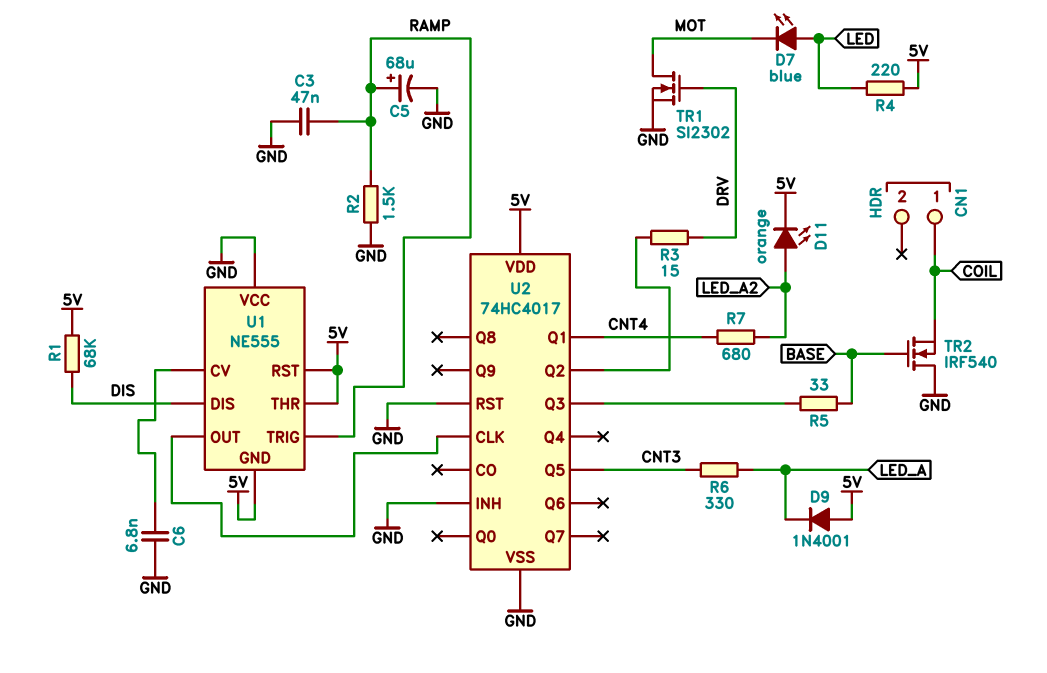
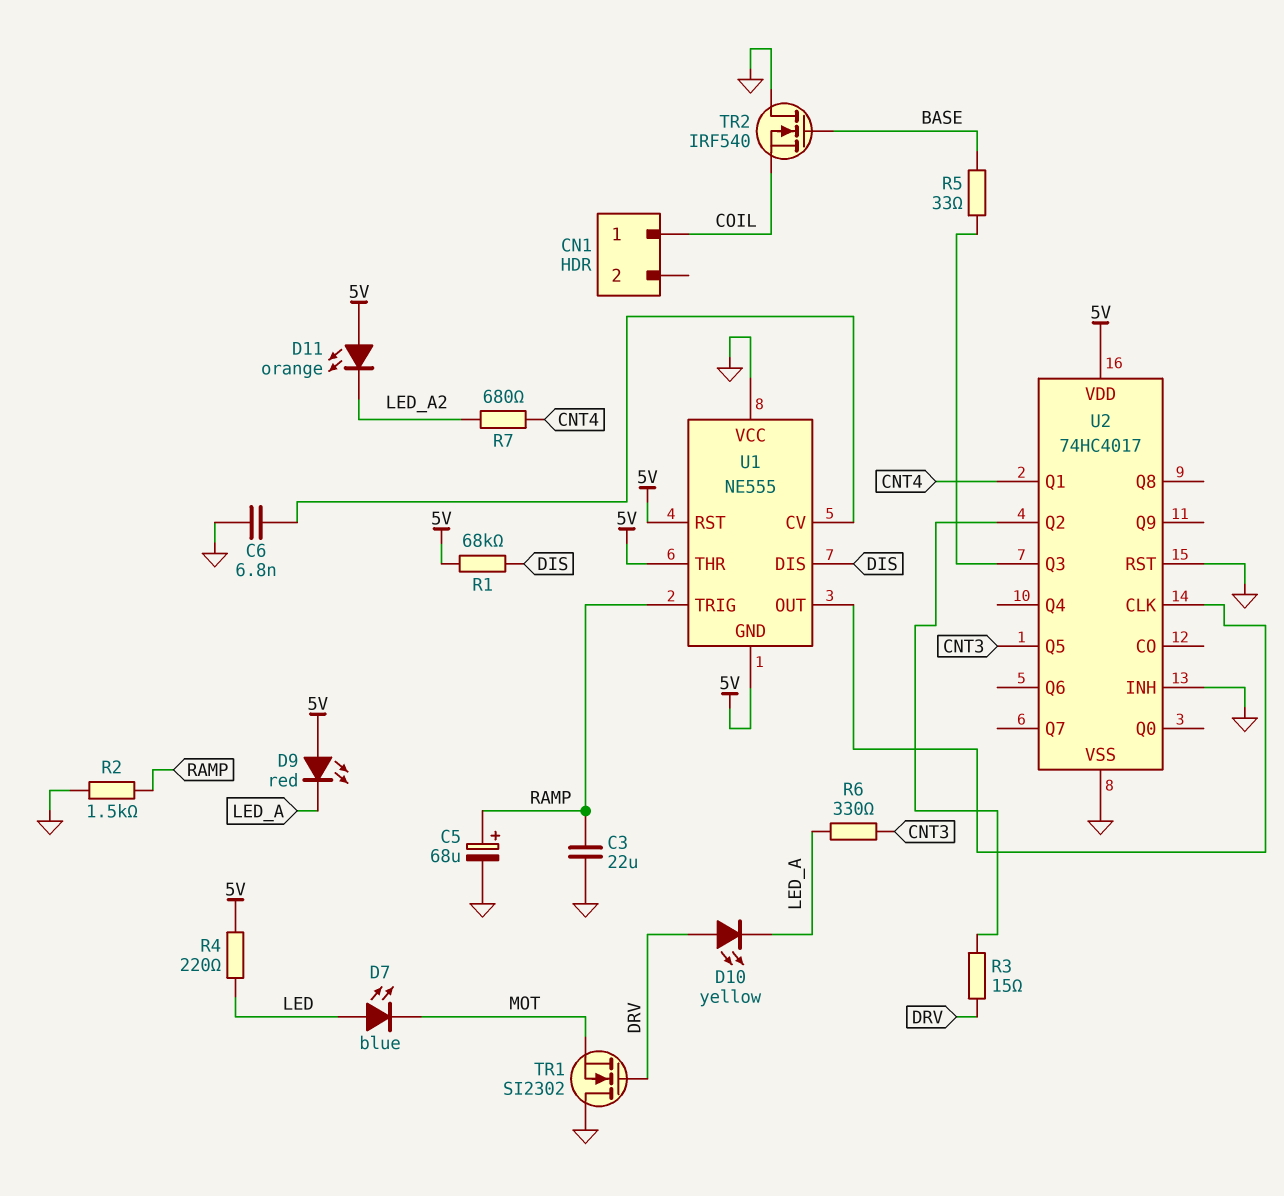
C3: 47nF (GND, RAMP) -> 22uF (GND, RAMP)
D9: diode 1N4001 (A 5V, K LED_A) -> LED red (A 5V, K LED_A)
D10: none -> LED yellow (A DRV, K LED_A)
D11: LED orange (A LED_A2, K 5V) -> LED orange (A 5V, K LED_A2)
TR1: NMOS SI2302 (G DRV, D MOT, S GND) -> NMOS SI2302 (G DRV, D GND, S MOT)

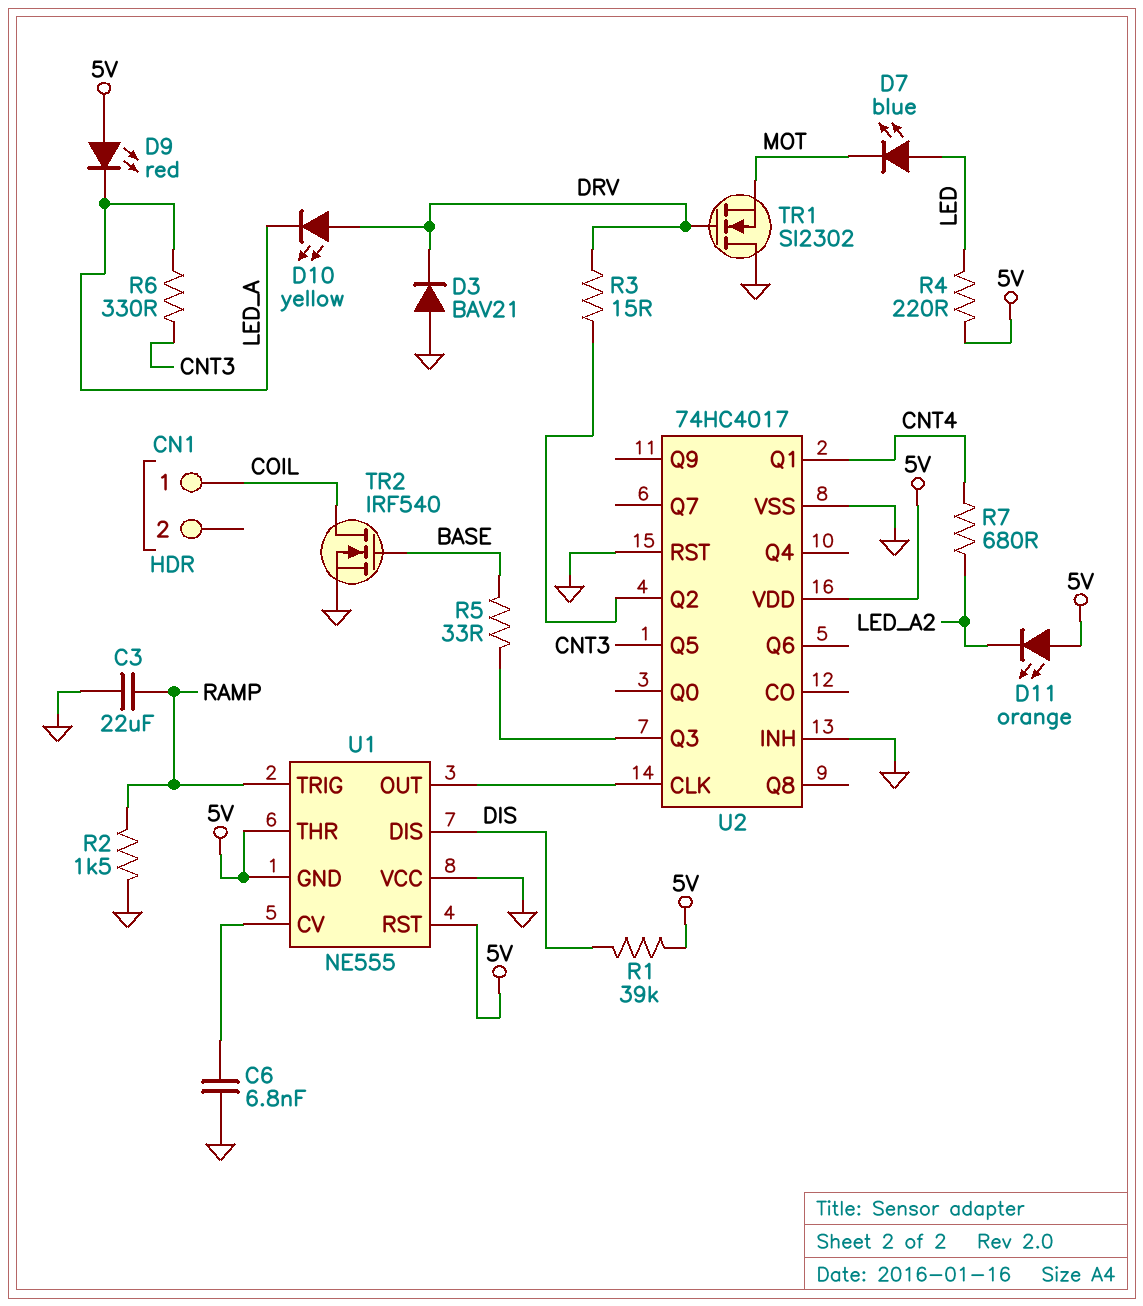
C5: 68uF (plus RAMP, minus GND) -> none
D3: none -> diode BAV21 (A GND, K DRV)
R1: 68k (5V, DIS) -> 39k (5V, DIS)
TR2: NMOS IRF540 (G BASE, D GND, S COIL) -> NMOS IRF540 (G BASE, D COIL, S GND)

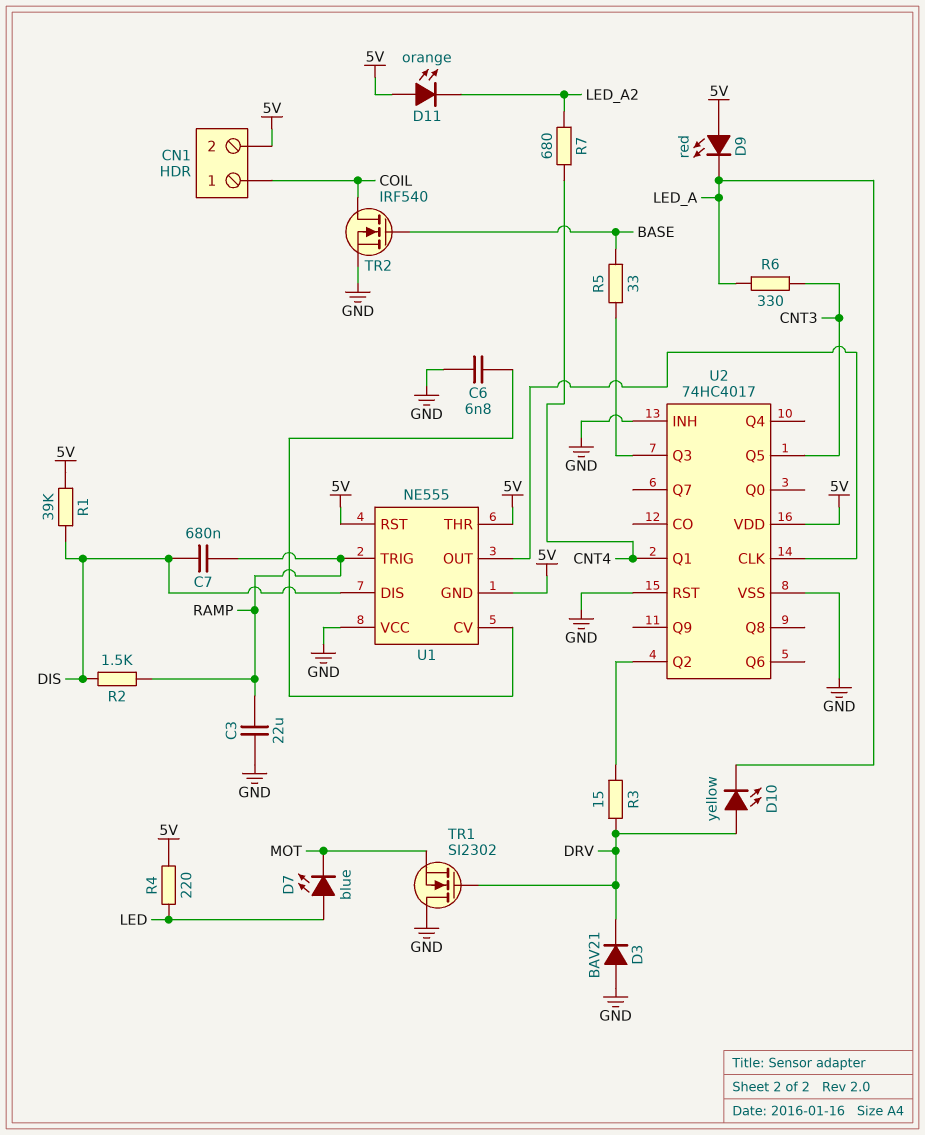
C7: none -> 680nF (DIS, RAMP)
CN1 pin 2: none -> 5V
R2: 1.5k (GND, RAMP) -> 1.5k (DIS, RAMP)

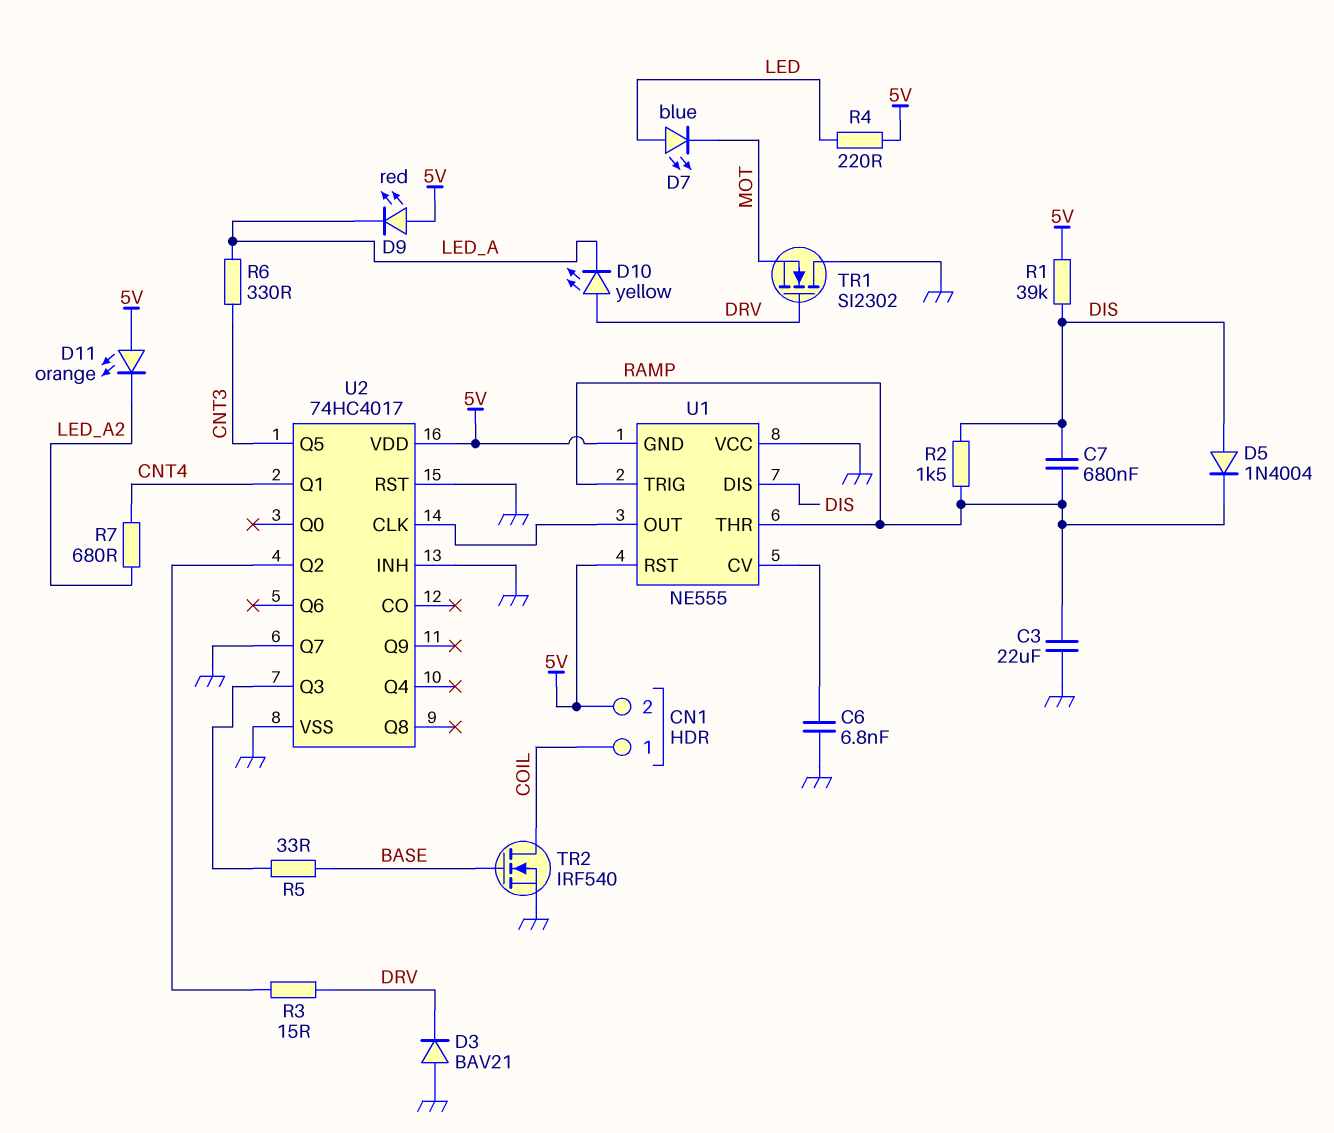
D5: none -> diode 1N4004 (A DIS, K RAMP)
U1 pin THR: 5V -> RAMP
U2 pin Q7: none -> GND

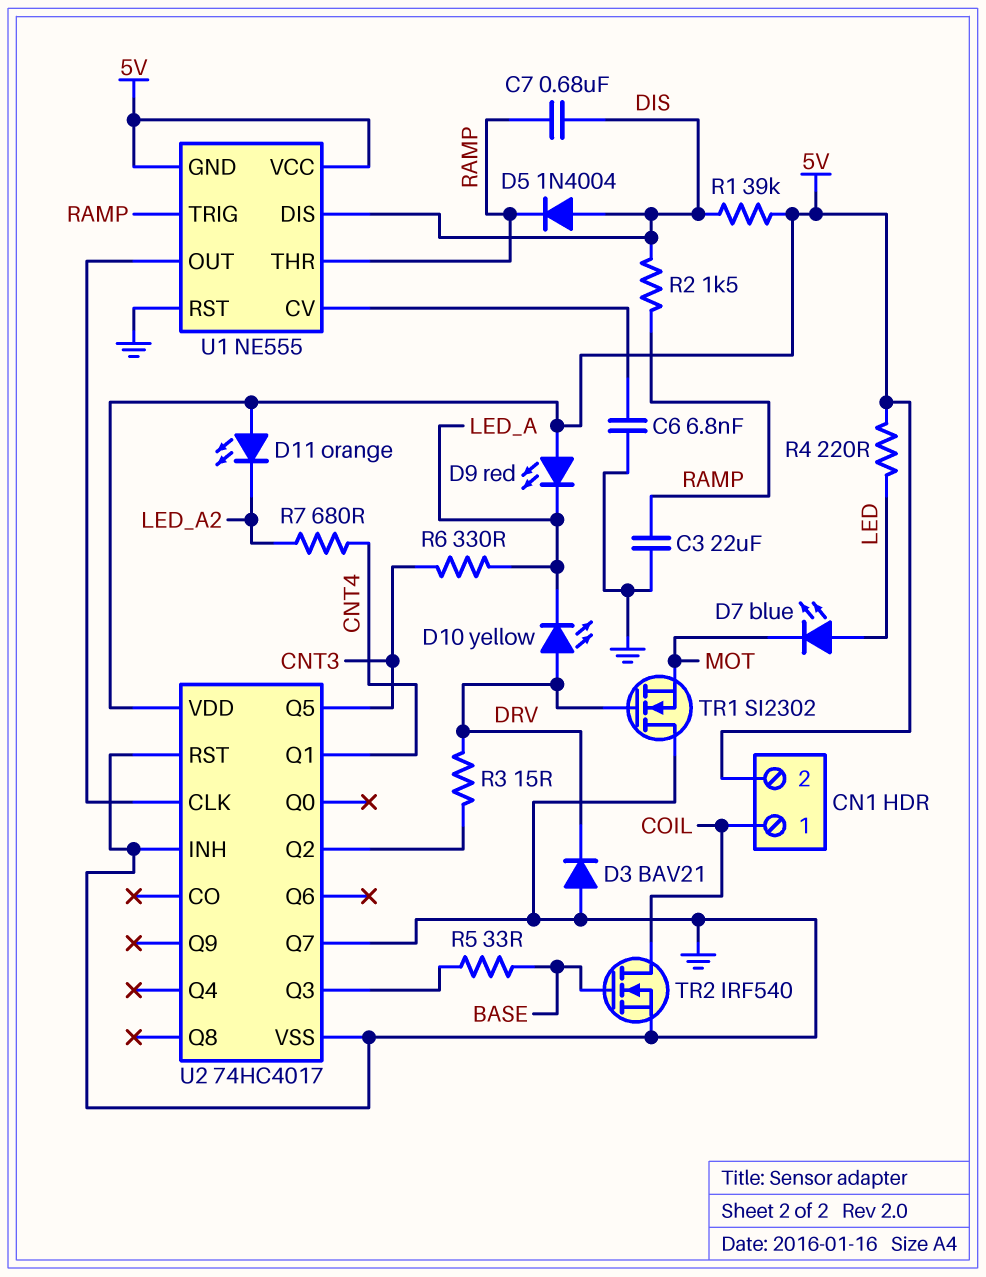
U1 pin RST: 5V -> GND
U1 pin VCC: GND -> 5V

